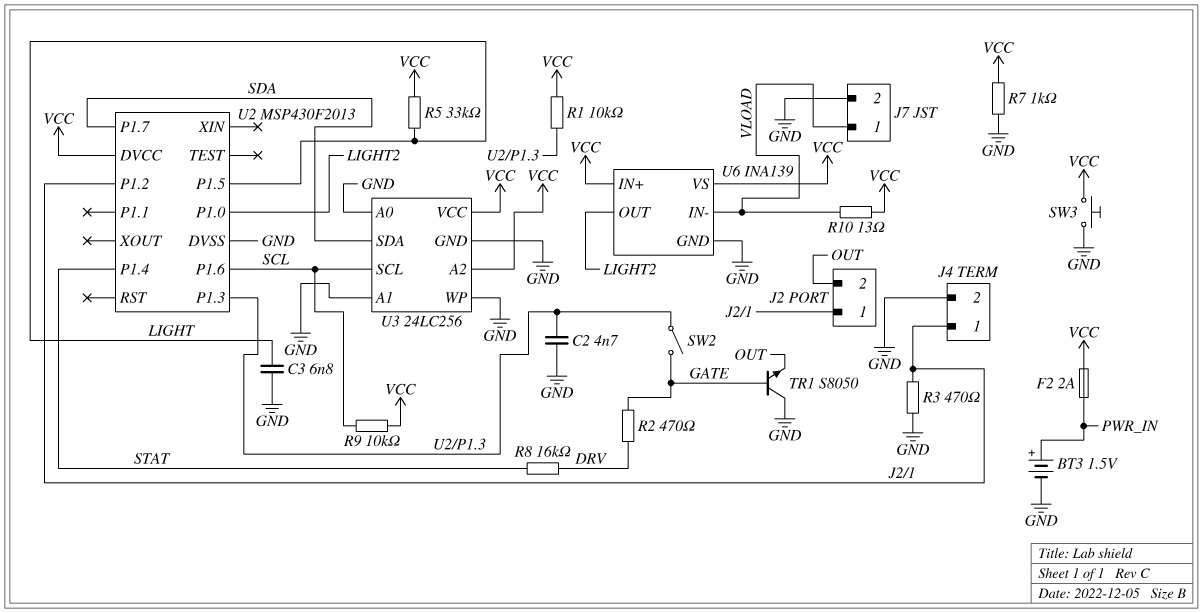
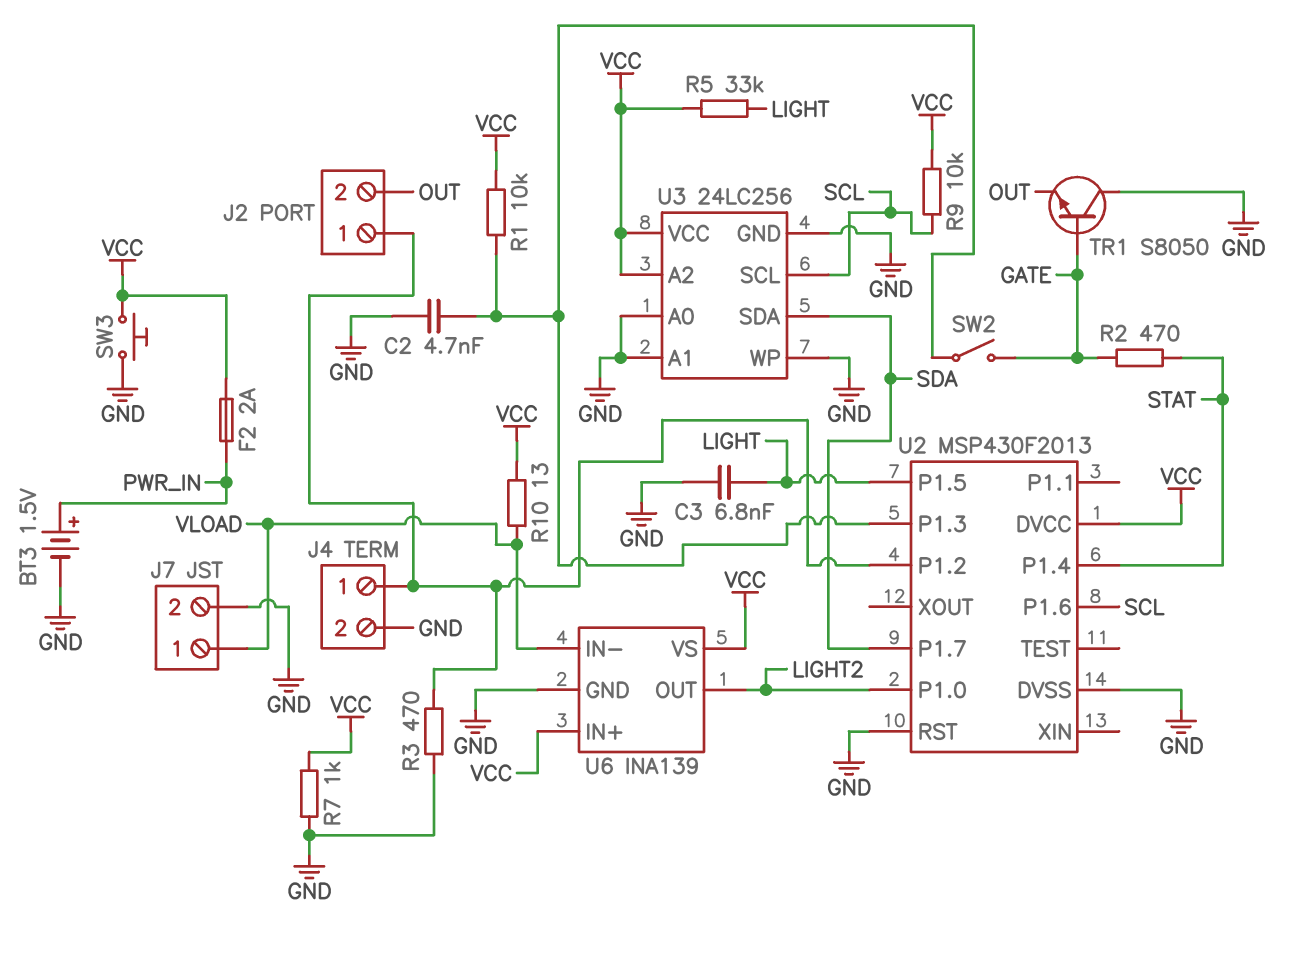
R2: 470 (DRV, GATE) -> 470 (GATE, STAT)
R8: 16k (DRV, STAT) -> none
U2 pin RST: none -> GND

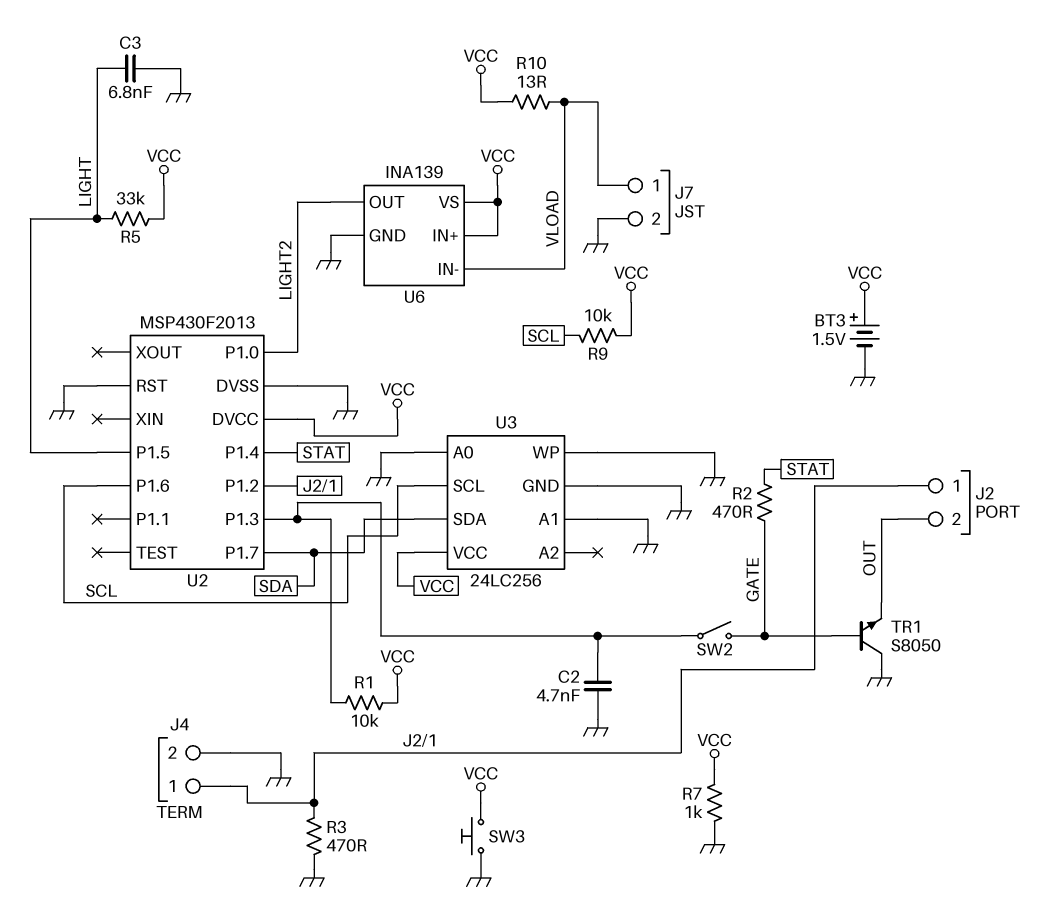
BT3: 1.5V (plus PWR_IN, minus GND) -> 1.5V (plus VCC, minus GND)
F2: 2A (PWR_IN, VCC) -> none
U3 pin A2: VCC -> none

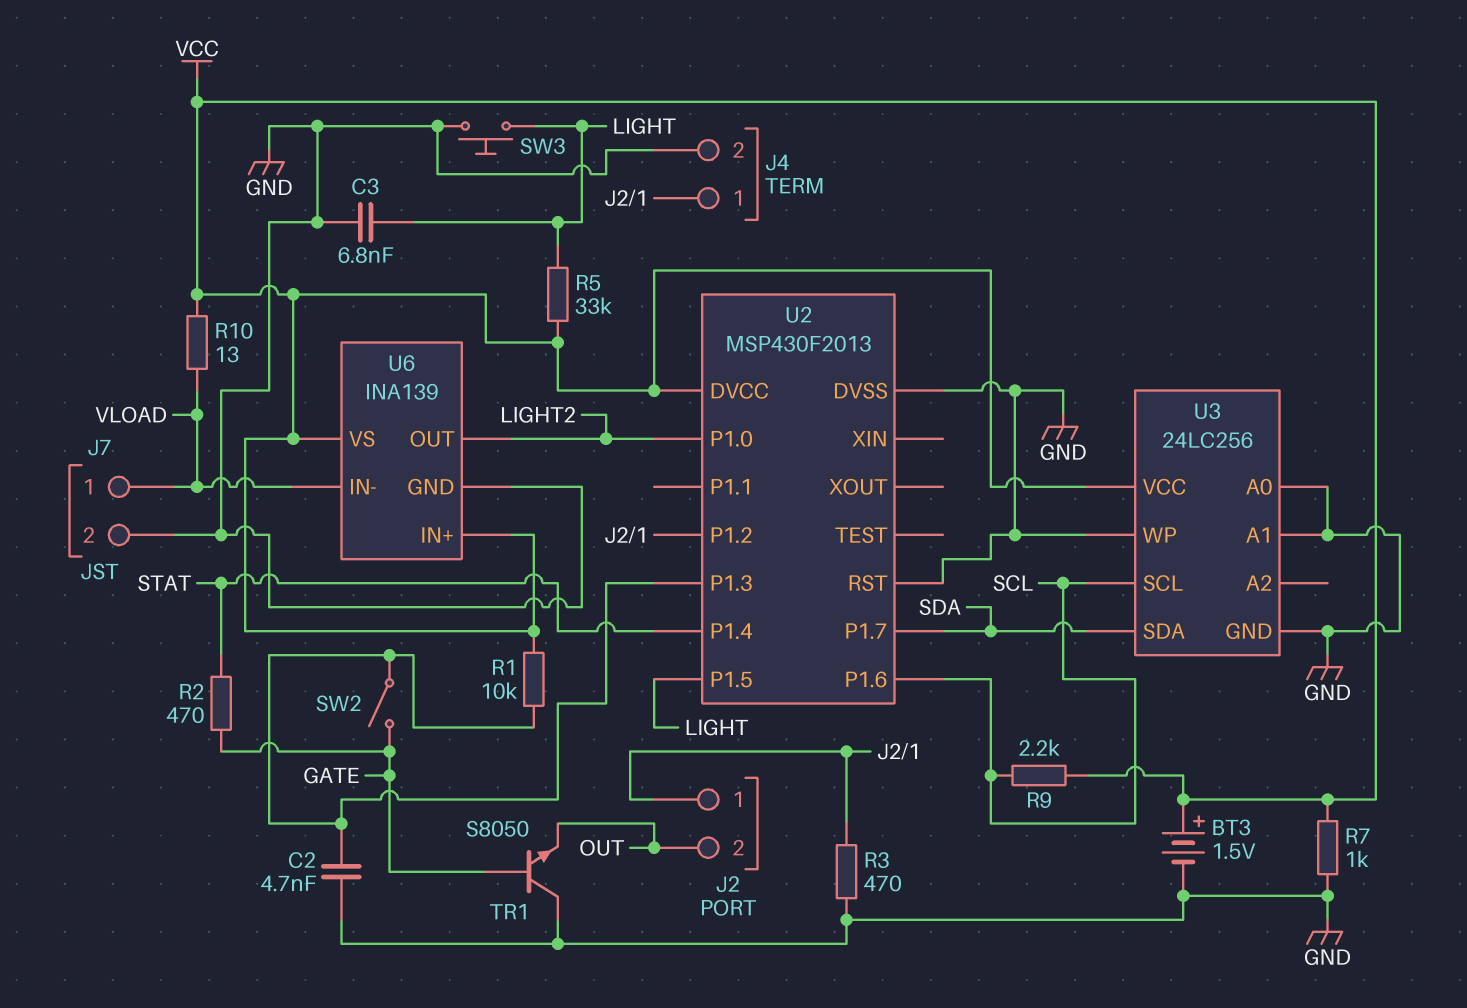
R9: 10k (SCL, VCC) -> 2.2k (SCL, VCC)
SW3: button (GND, VCC) -> button (GND, LIGHT)

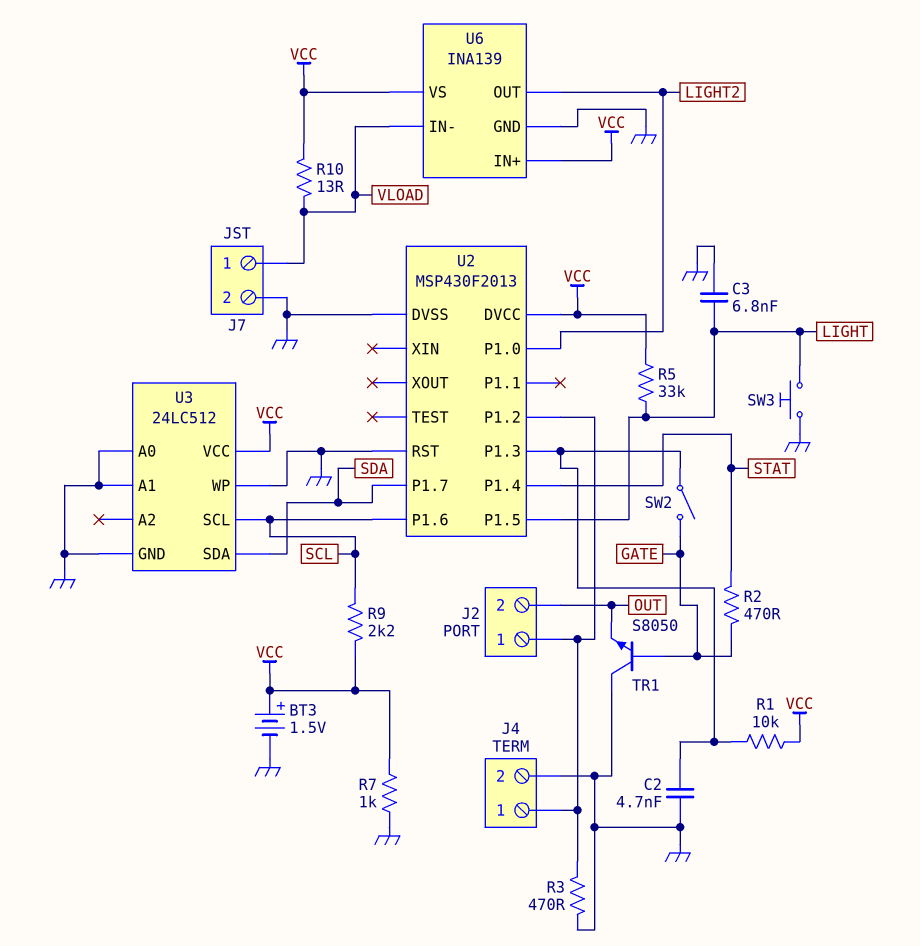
U3: 24LC256 -> 24LC512

